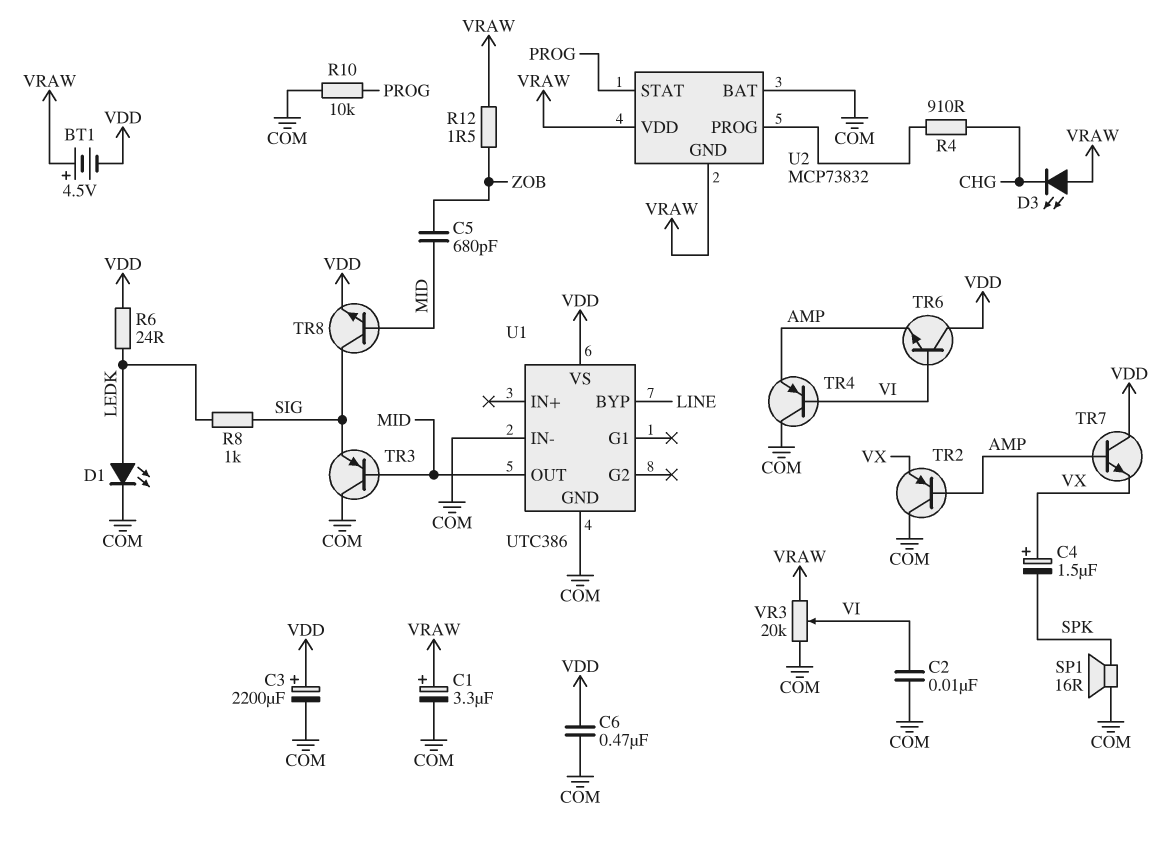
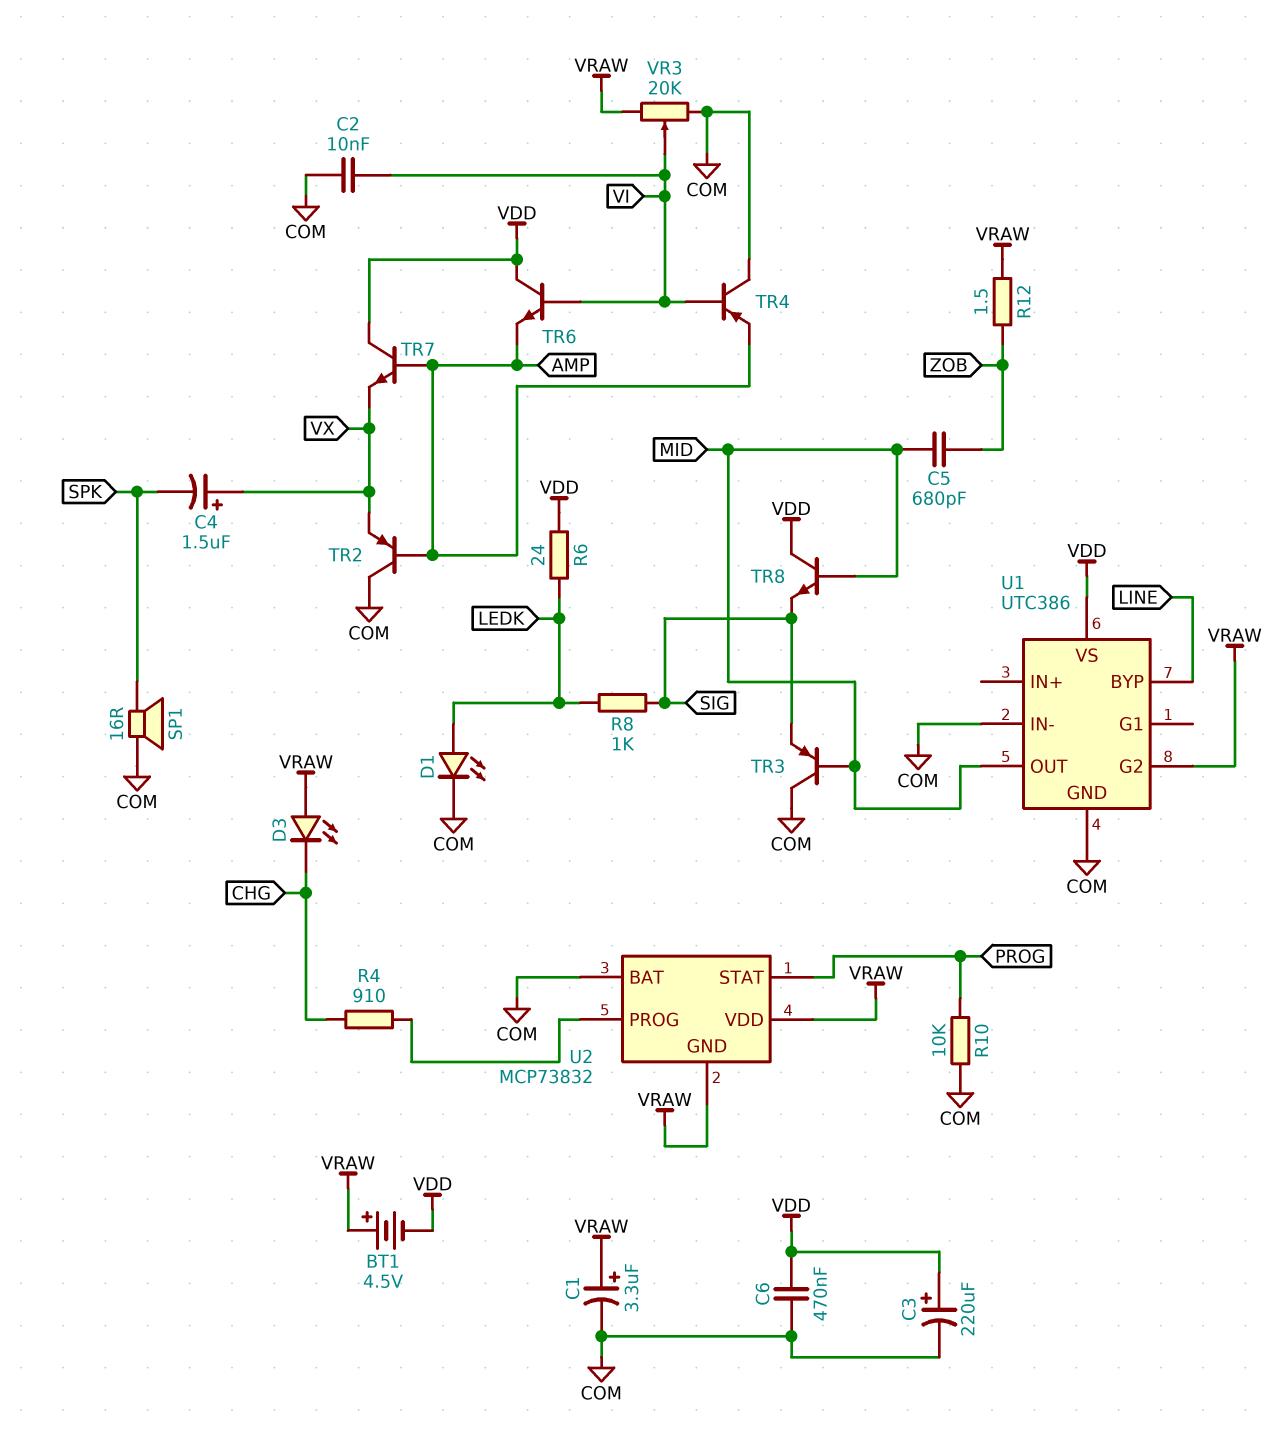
C3: 2200uF (plus VDD, minus COM) -> 220uF (plus VDD, minus COM)
TR8: NPN (B MID, C SIG, E VDD) -> NPN (B MID, C VDD, E SIG)
U1 pin G2: none -> VRAW

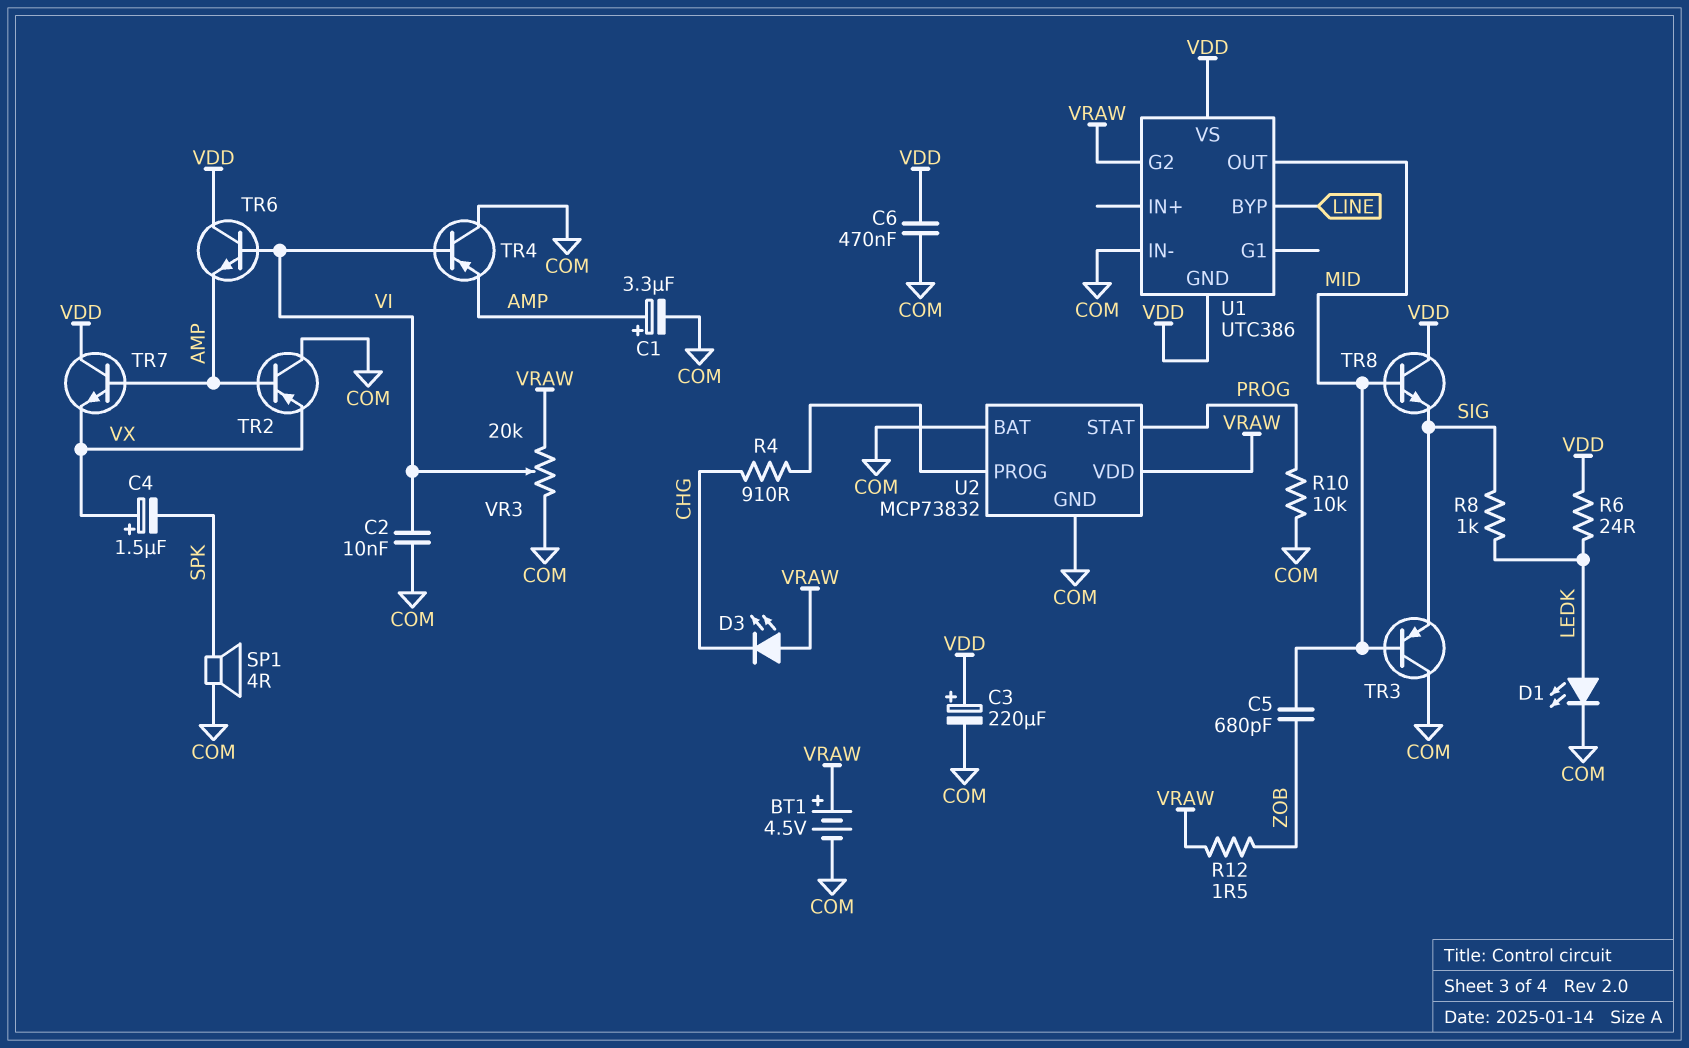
BT1: 4.5V (plus VRAW, minus VDD) -> 4.5V (plus VRAW, minus COM)
C1: 3.3uF (plus VRAW, minus COM) -> 3.3uF (plus AMP, minus COM)
SP1: speaker 16R (COM, SPK) -> speaker 4R (COM, SPK)
U1 pin GND: COM -> VDD
U2 pin GND: VRAW -> COM

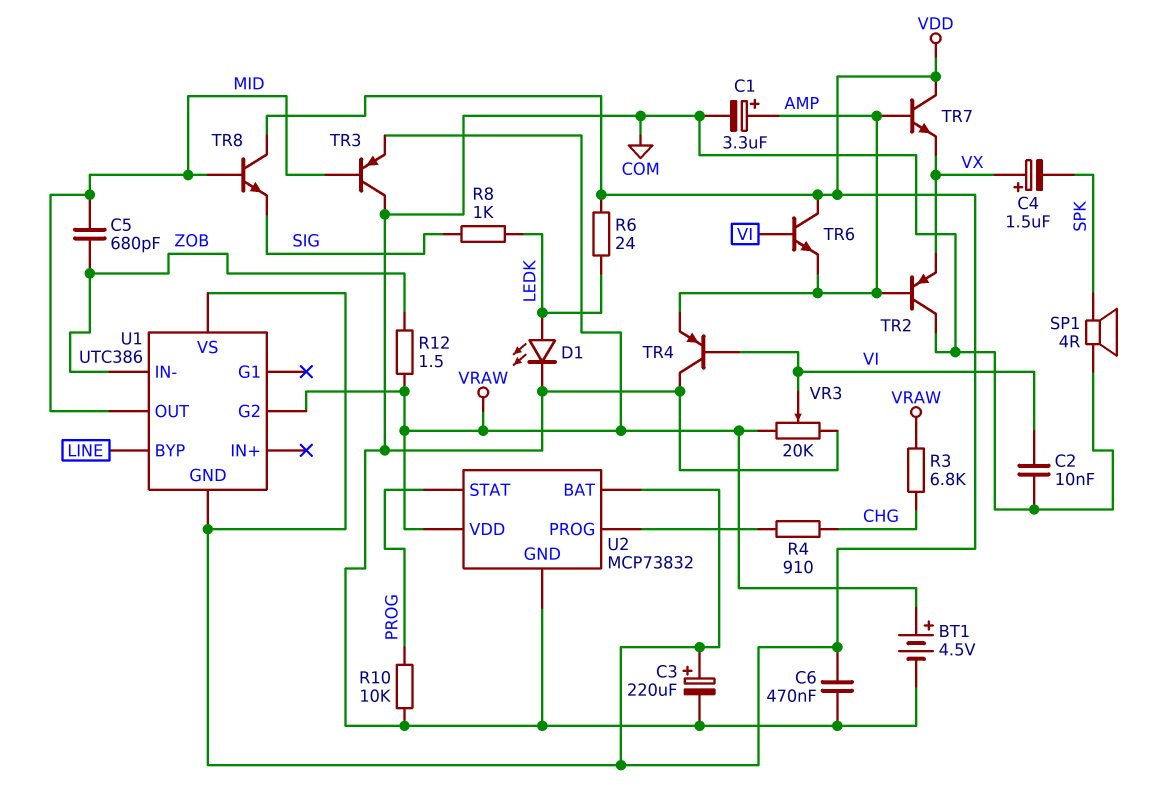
D3: LED (A VRAW, K CHG) -> none
R3: none -> 6.8k (CHG, VRAW)
TR3: PNP (B MID, C COM, E SIG) -> PNP (B MID, C COM, E VRAW)
U1 pin IN-: COM -> ZOB
U2 pin BAT: COM -> VDD

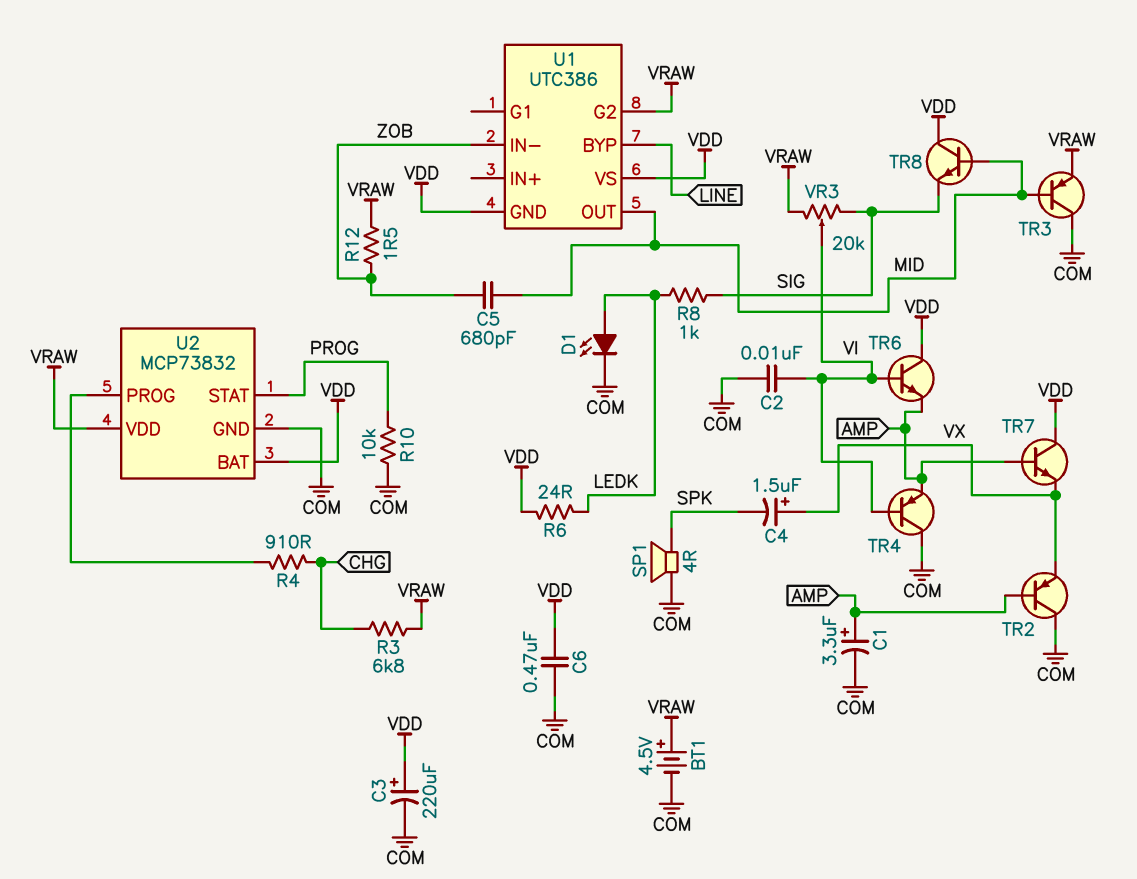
VR3: 20k (COM, VRAW, wiper VI) -> 20k (SIG, VRAW, wiper VI)

